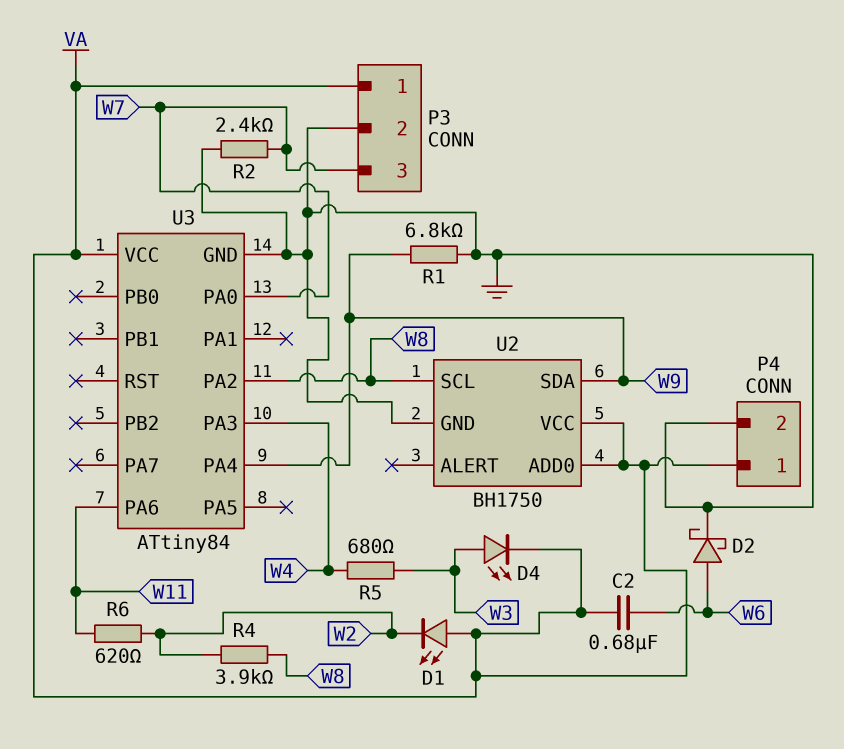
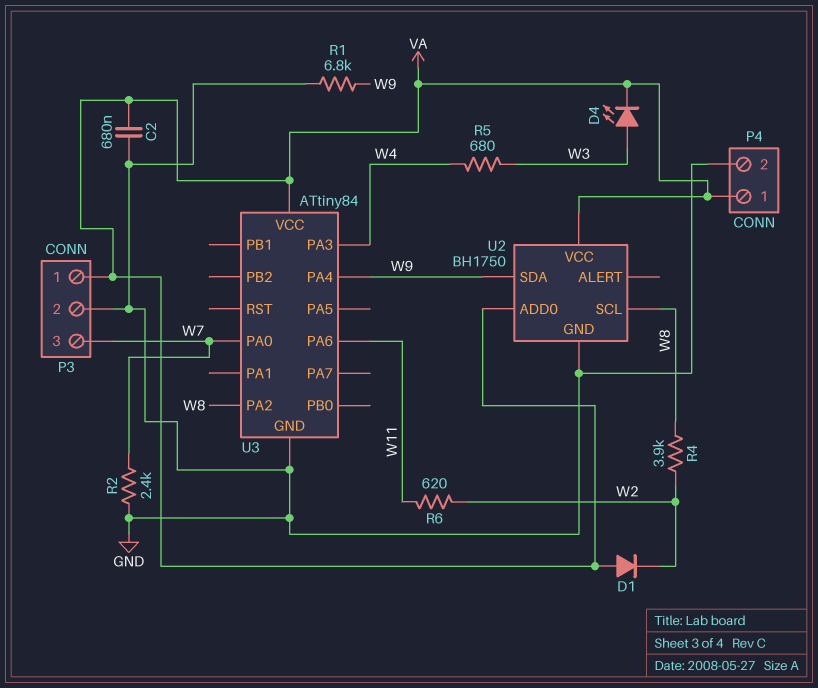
C2: 680nF (VA, W6) -> 680nF (GND, VA)
D1: LED (A VA, K W2) -> diode (A VA, K W2)
D2: schottky (A W6, K GND) -> none

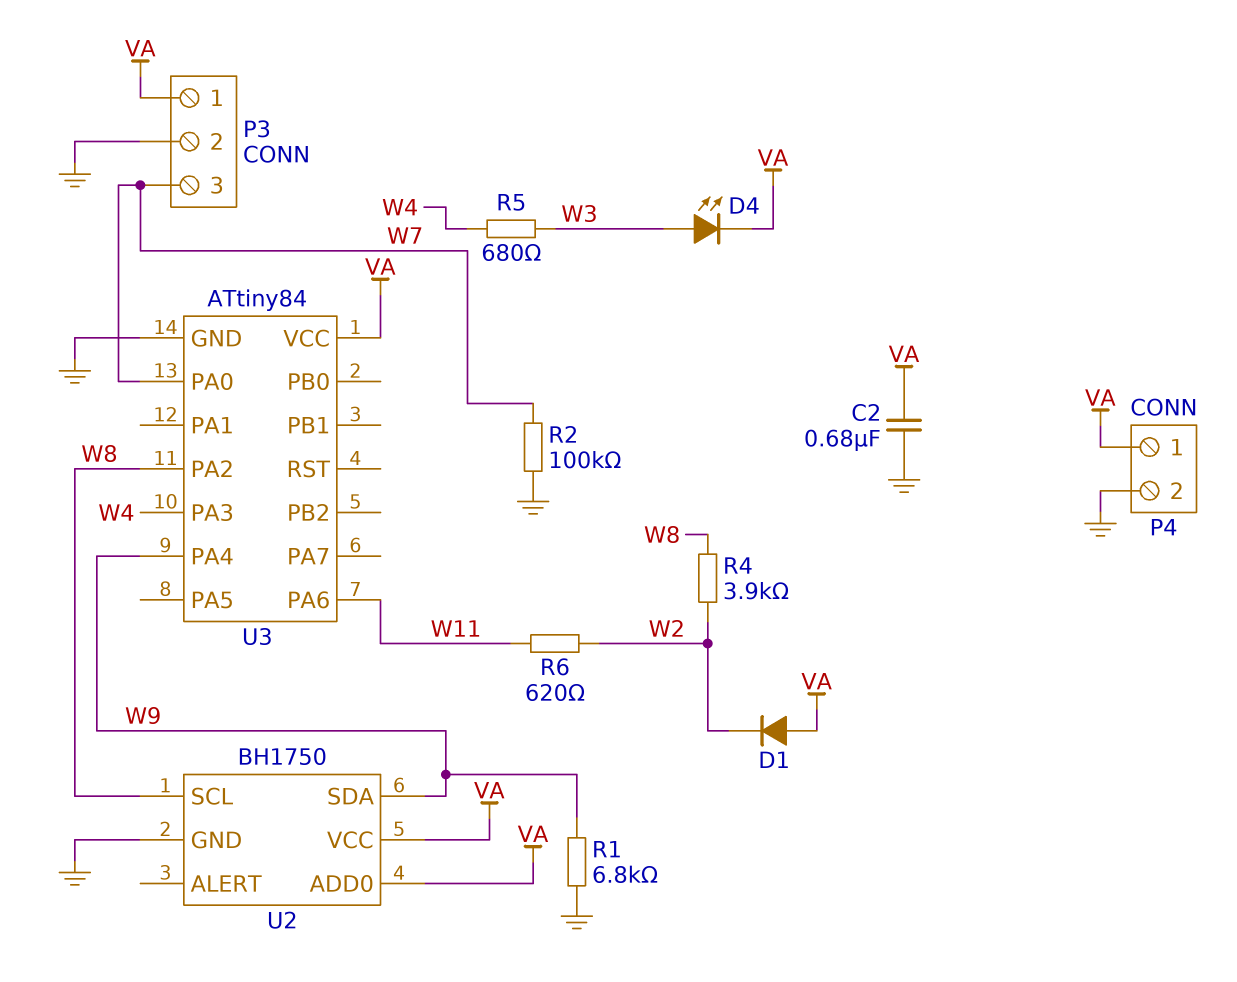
R2: 2.4k (GND, W7) -> 100k (GND, W7)

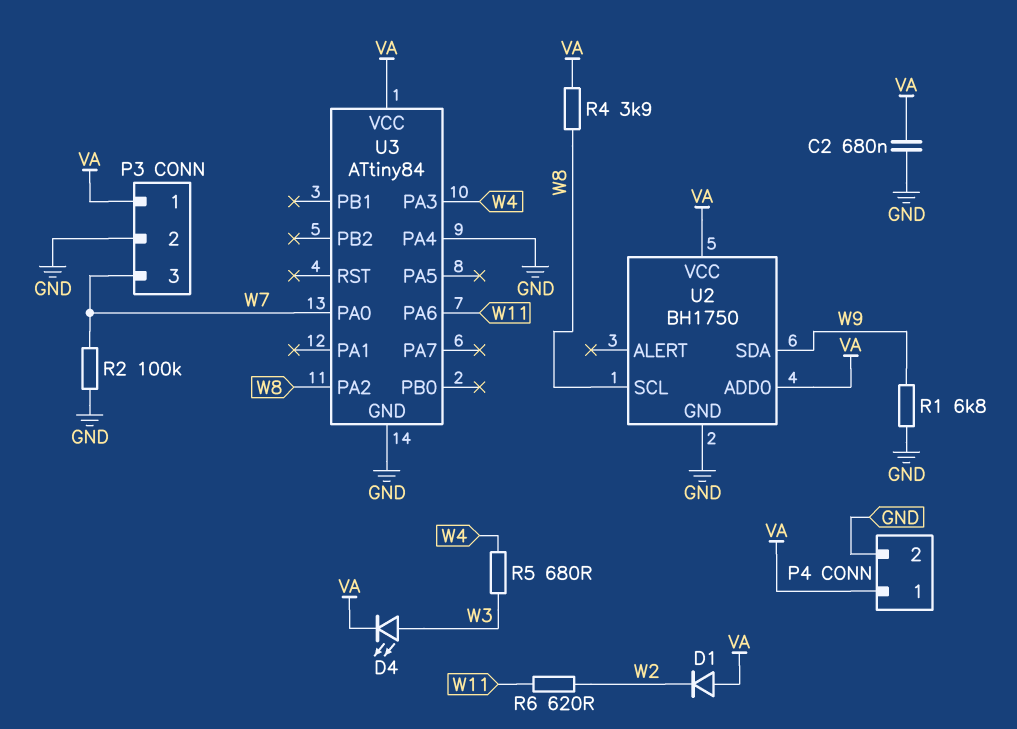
R4: 3.9k (W2, W8) -> 3.9k (VA, W8)
U3 pin PA4: W9 -> GND

